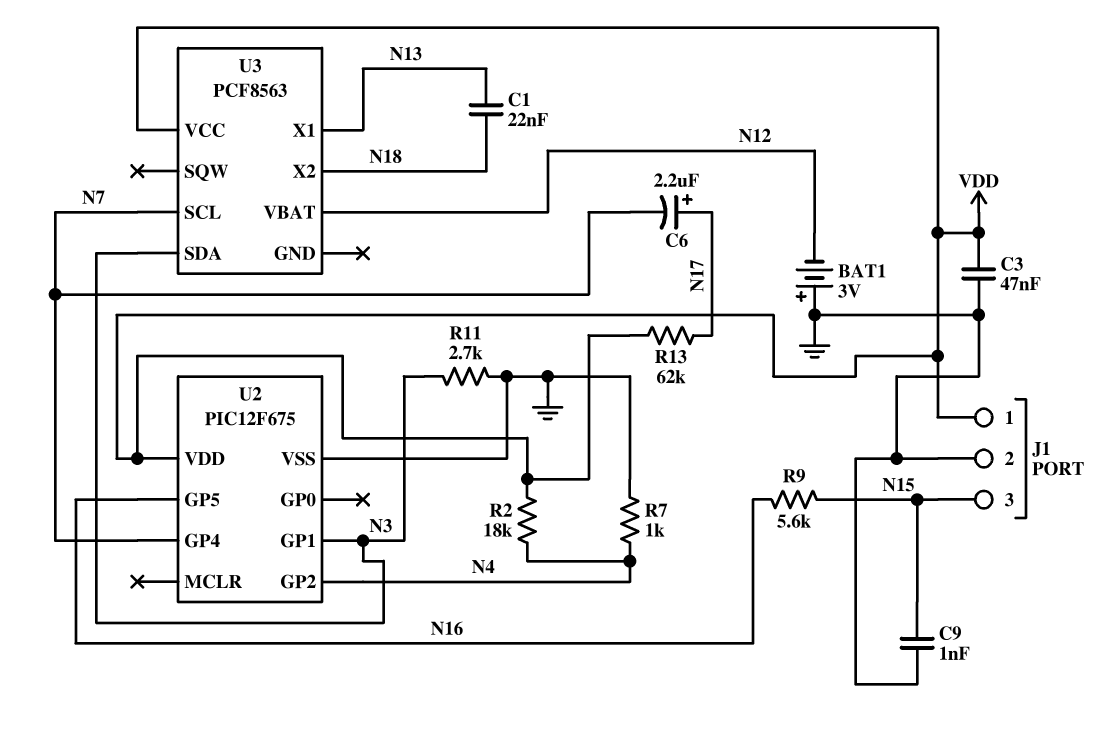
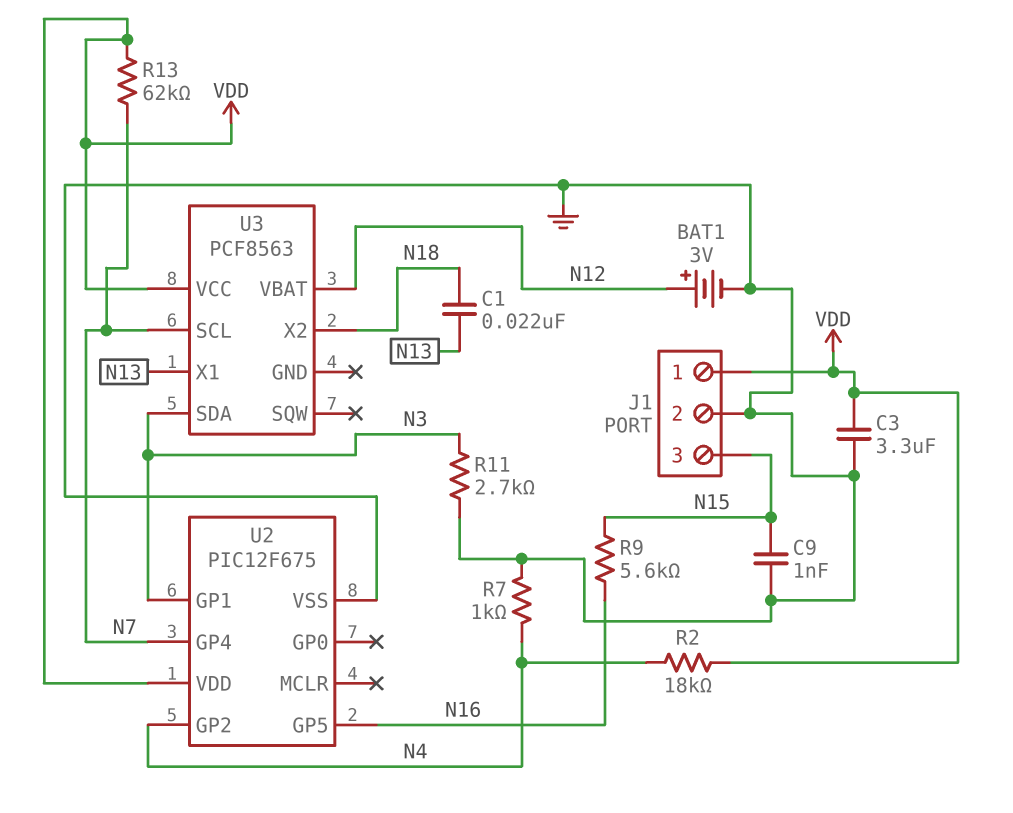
BAT1: 3V (plus GND, minus N12) -> 3V (plus N12, minus GND)
C3: 47nF (GND, VDD) -> 3.3uF (GND, VDD)
C6: 2.2uF (plus N17, minus N7) -> none
R13: 62k (N17, VDD) -> 62k (N7, VDD)

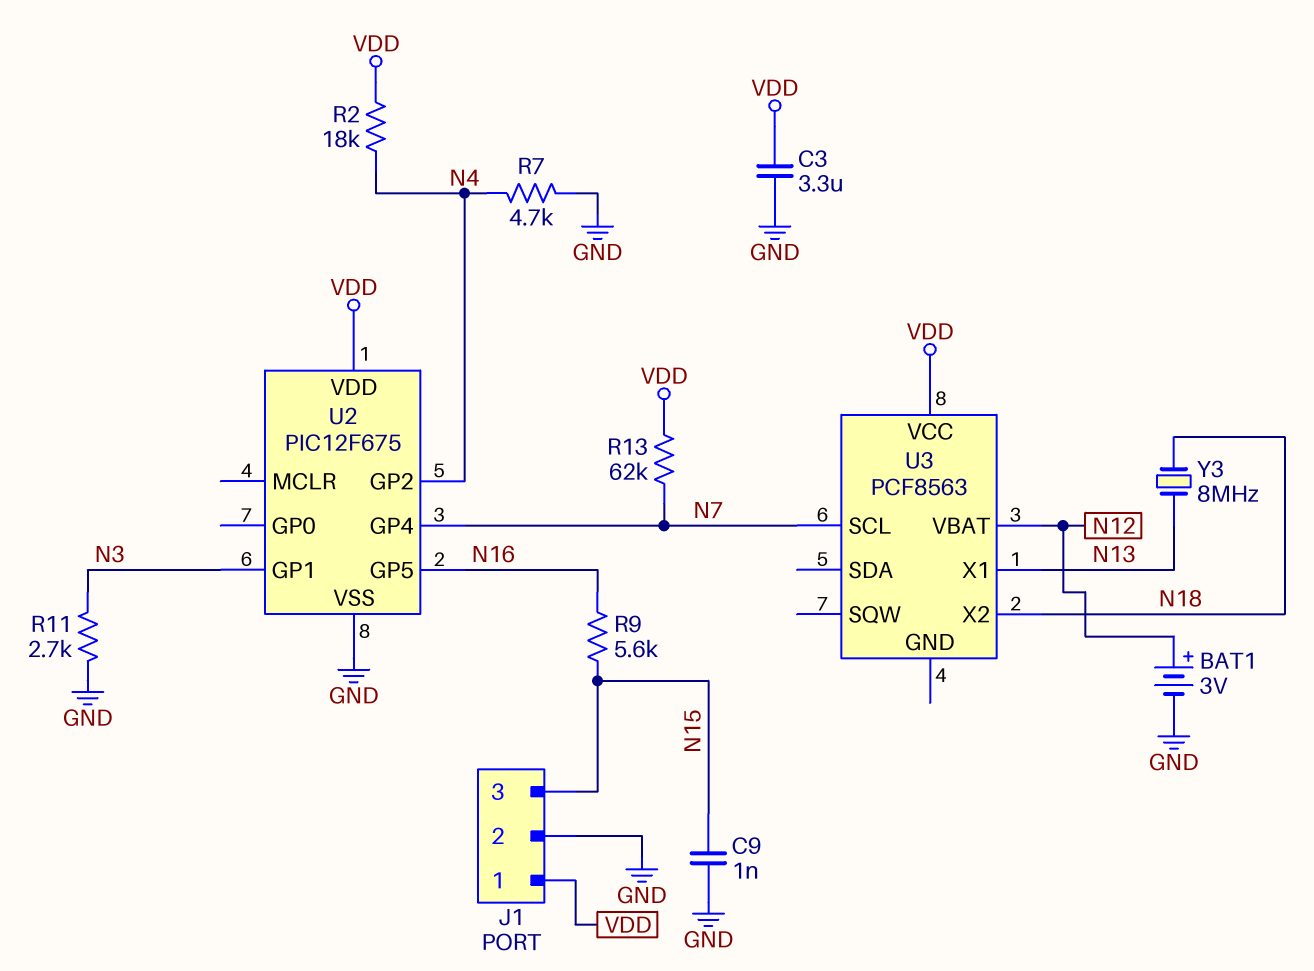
C1: 22nF (N13, N18) -> none
R7: 1k (GND, N4) -> 4.7k (GND, N4)
U3 pin SDA: N3 -> none
Y3: none -> 8MHz (N13, N18)

